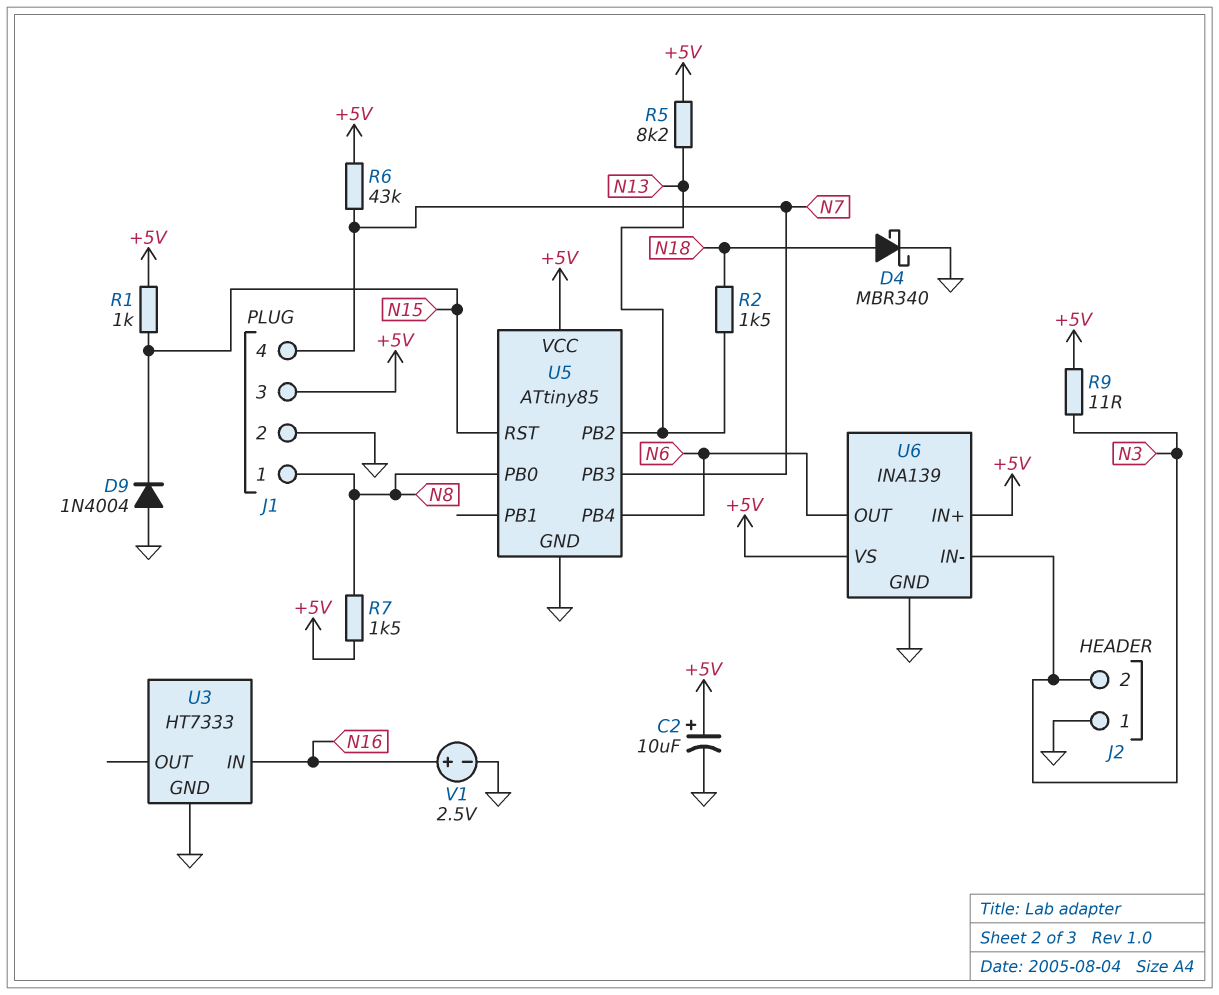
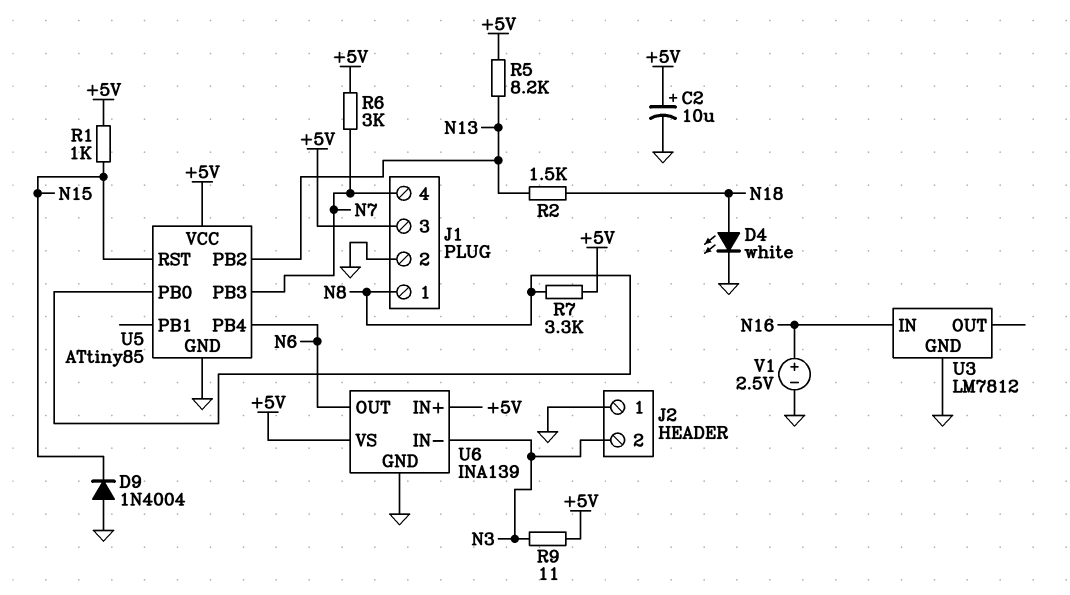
D4: schottky MBR340 (A N18, K GND) -> LED white (A N18, K GND)
R6: 43k (+5V, N7) -> 3k (+5V, N7)
R7: 1.5k (+5V, N8) -> 3.3k (+5V, N8)
U3: HT7333 -> LM7812

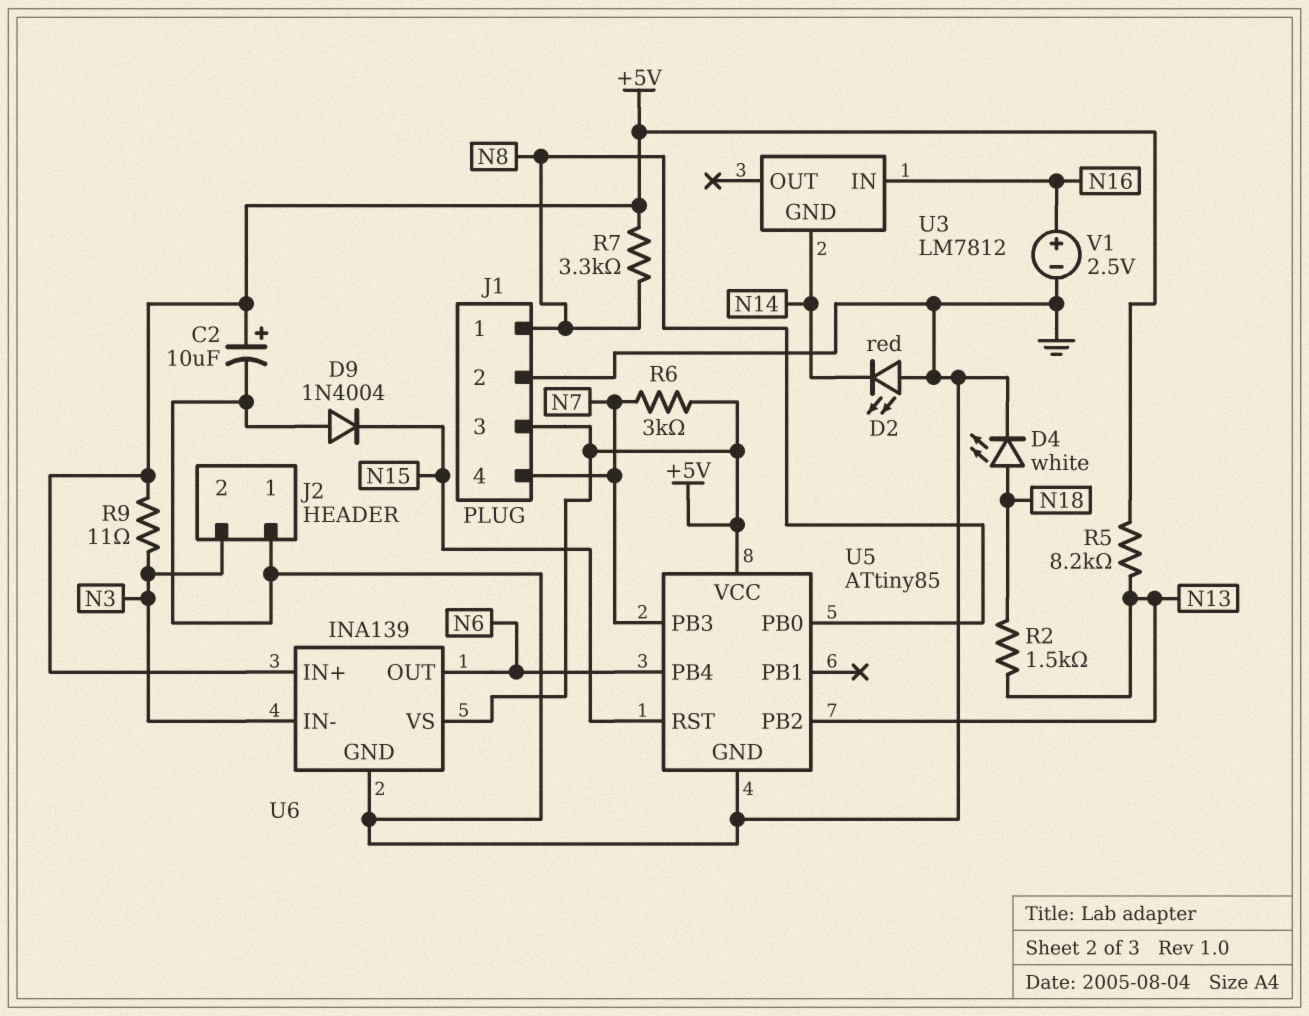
D2: none -> LED red (A GND, K N14)
R1: 1k (+5V, N15) -> none
U3 pin GND: GND -> N14

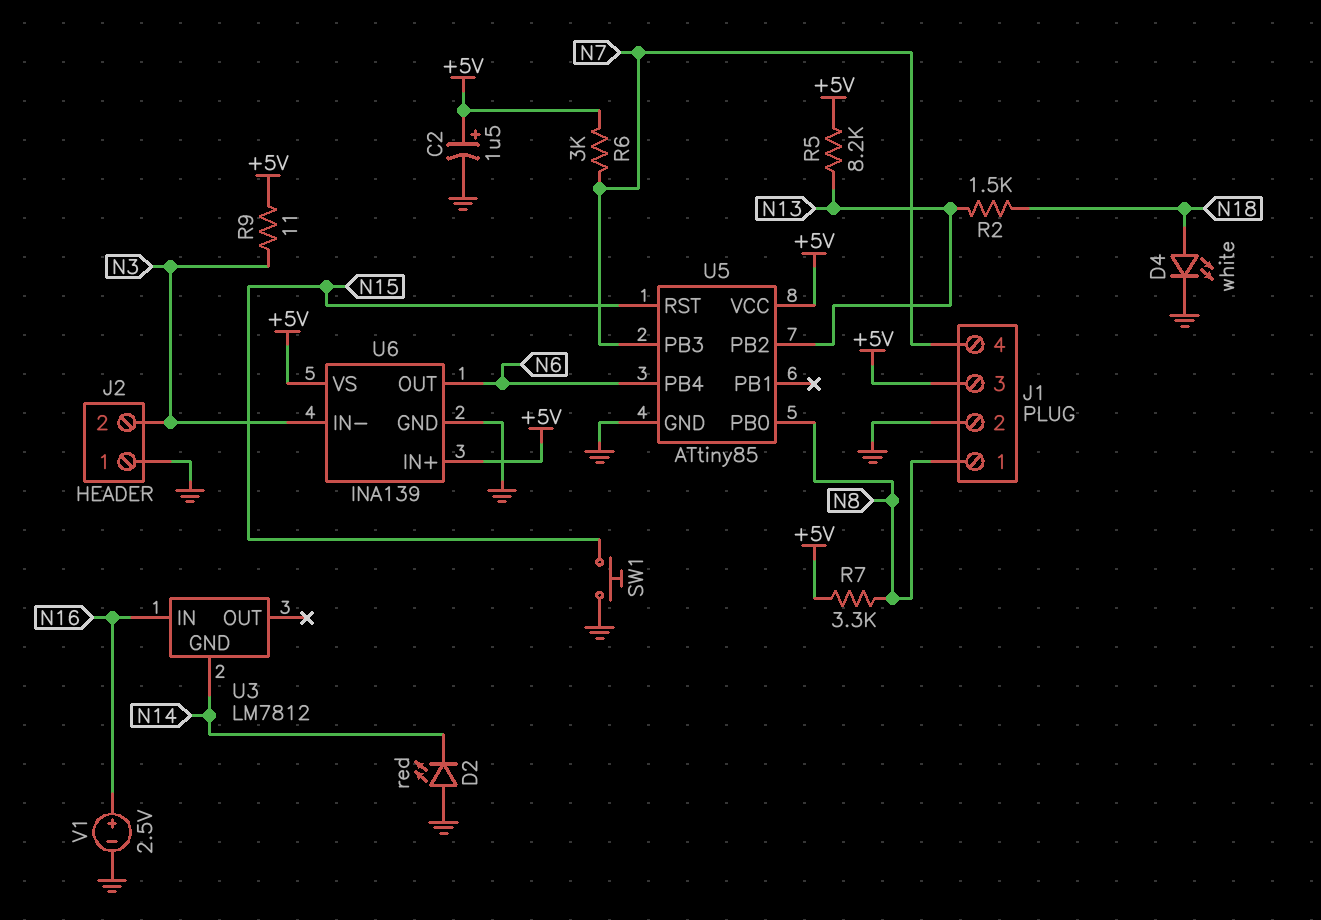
C2: 10uF (plus +5V, minus GND) -> 1.5uF (plus +5V, minus GND)
D9: diode 1N4004 (A GND, K N15) -> none
SW1: none -> button (GND, N15)

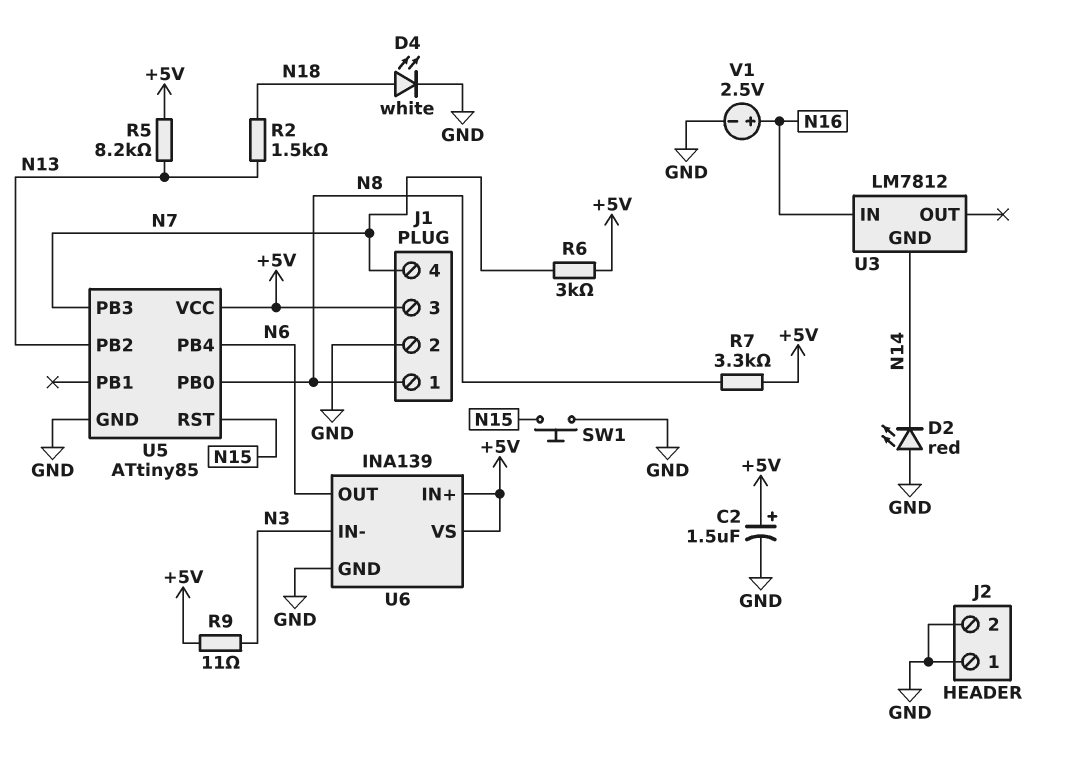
J2 pin 2: N3 -> GND

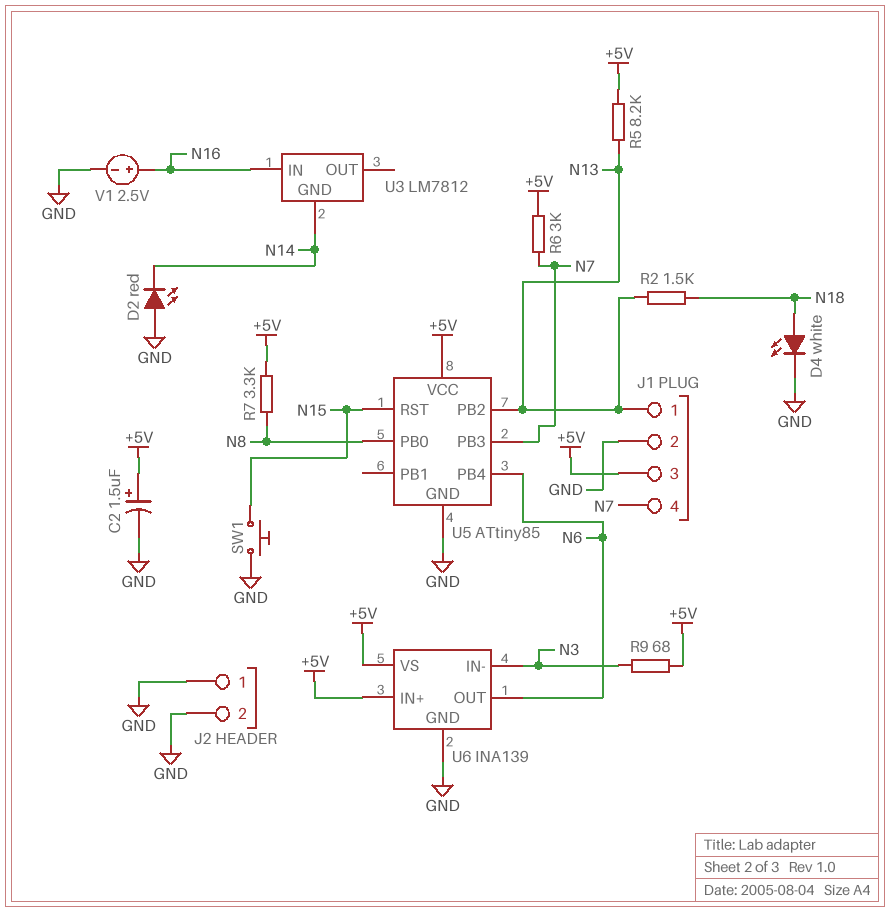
J1 pin 1: N8 -> N13
R9: 11 (+5V, N3) -> 68 (+5V, N3)

